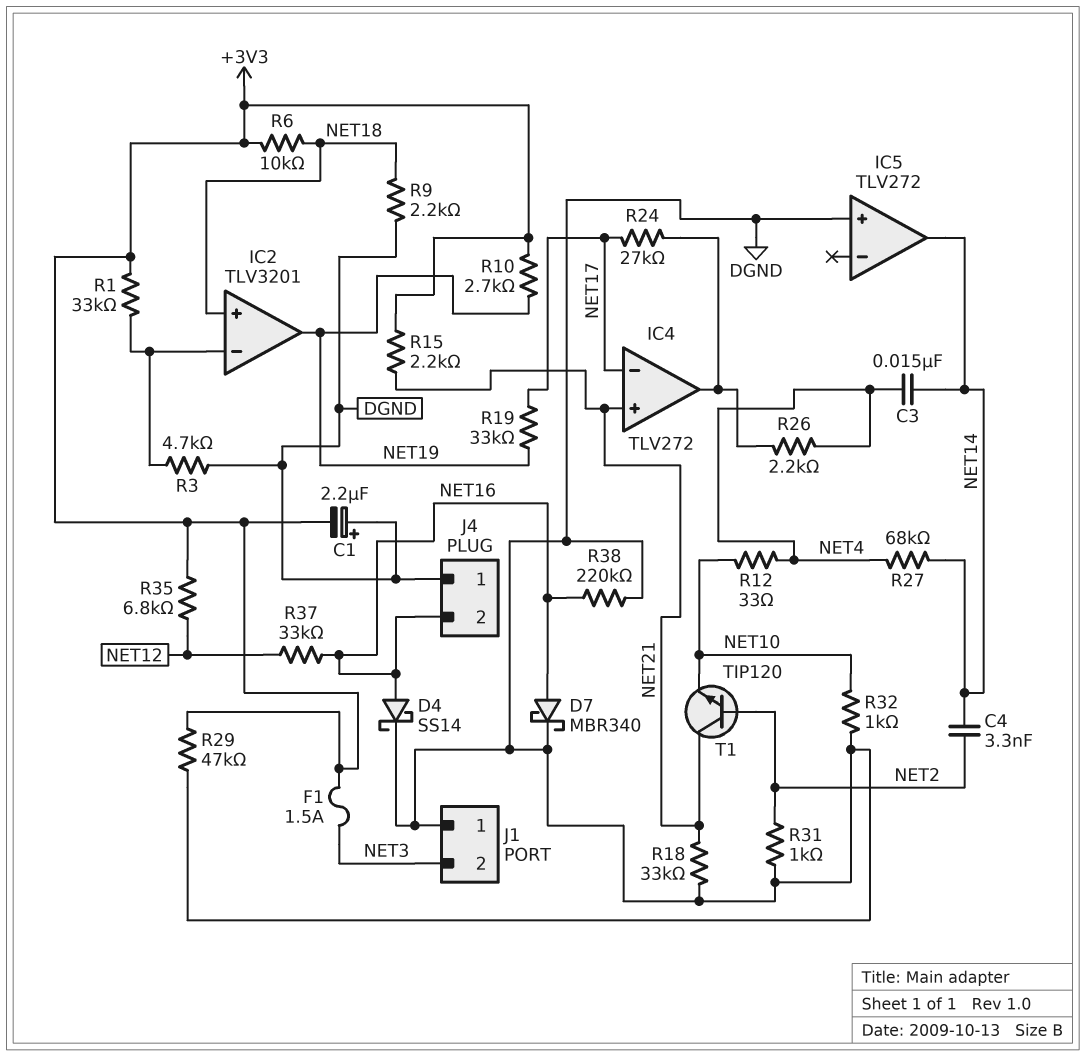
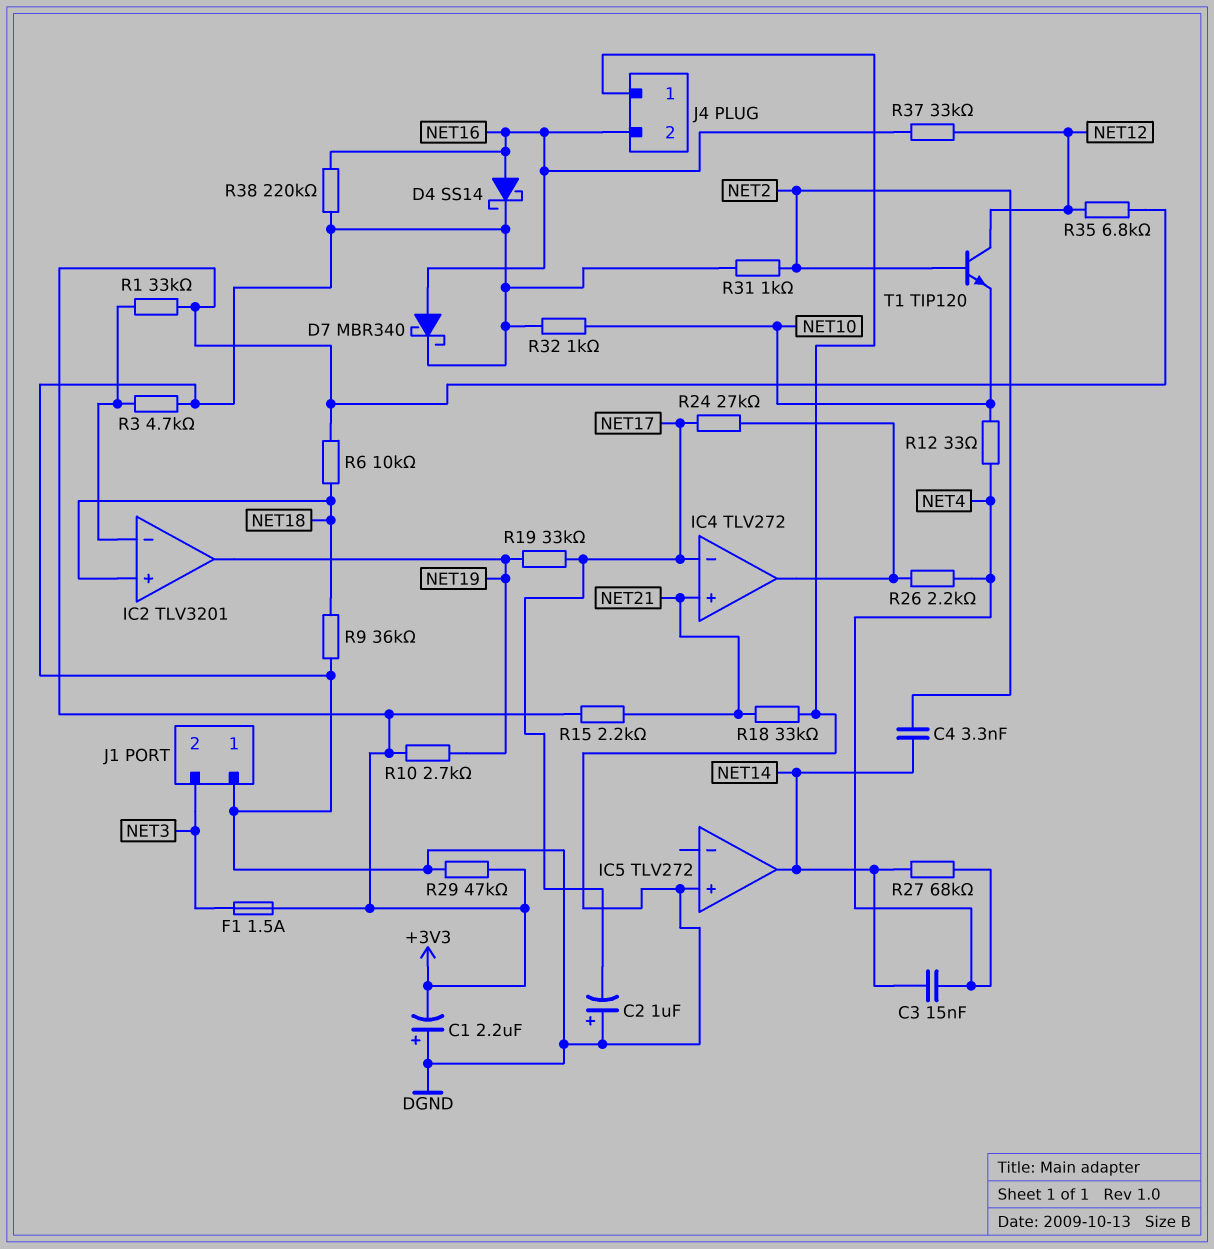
C2: none -> 1uF (plus DGND, minus NET17)
R9: 2.2k (DGND, NET18) -> 36k (DGND, NET18)
T1: NPN TIP120 (B NET2, C NET21, E NET10) -> NPN TIP120 (B NET2, C NET12, E NET10)

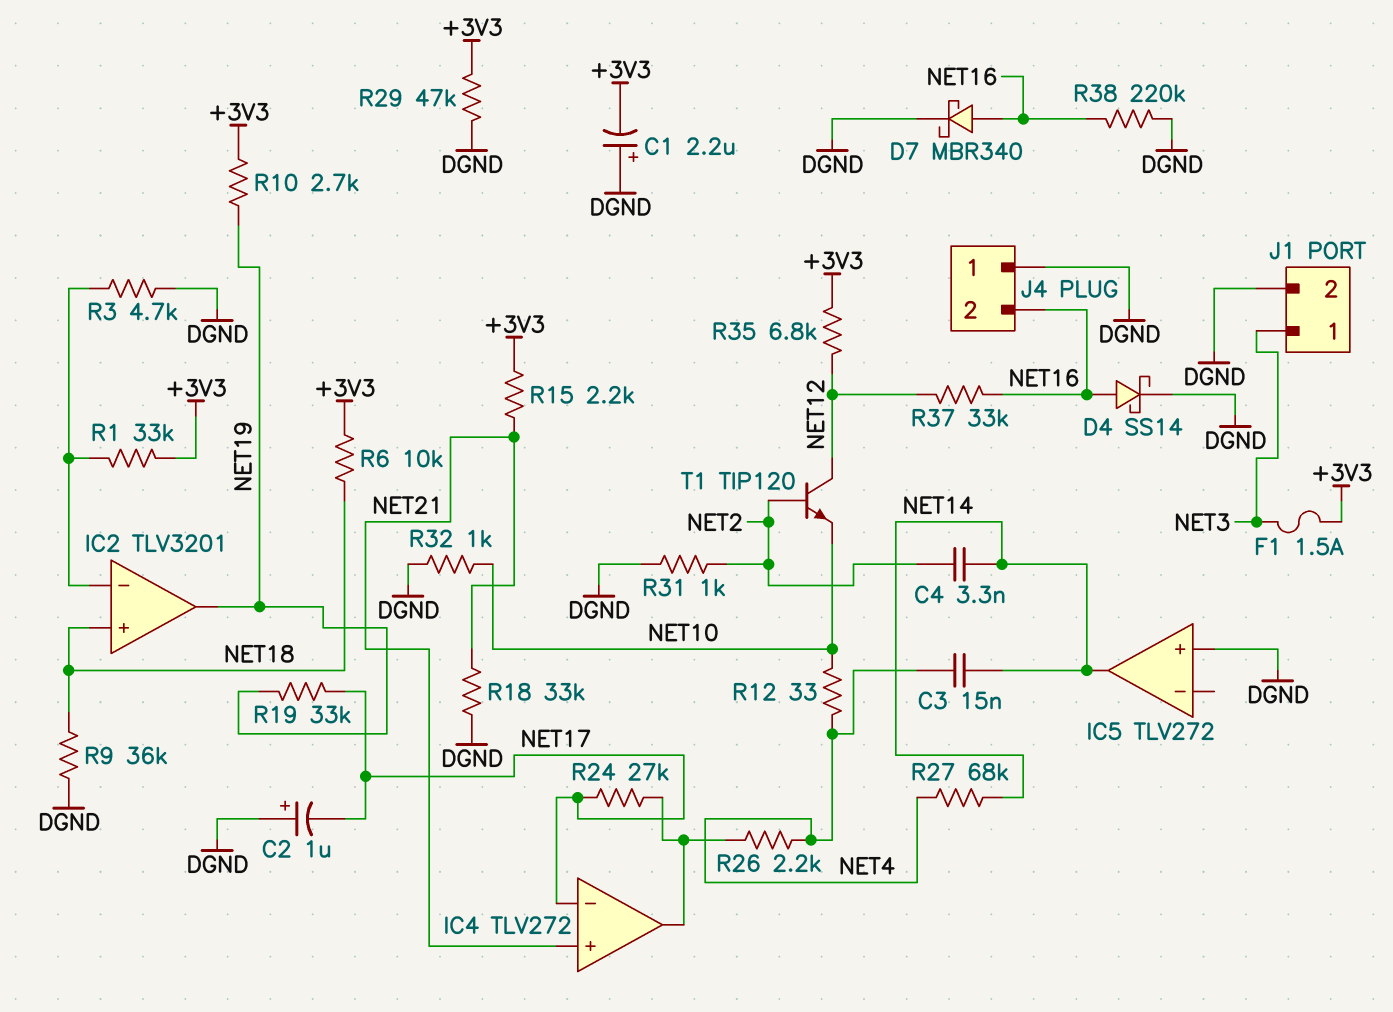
J1 pin 1: DGND -> NET3
J1 pin 2: NET3 -> DGND

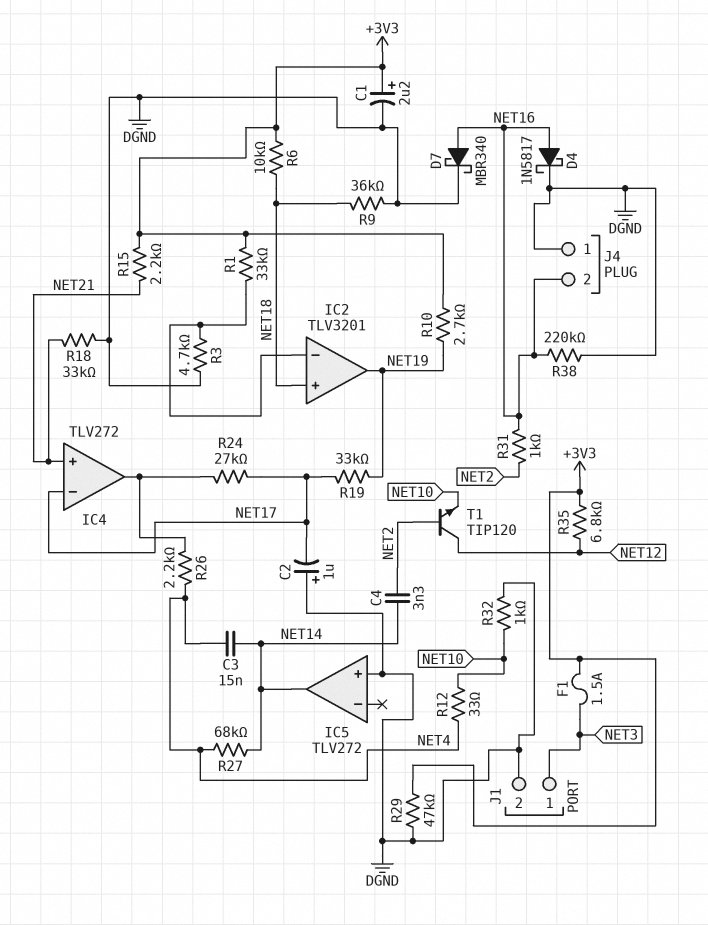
C1: 2.2uF (plus DGND, minus +3V3) -> 2.2uF (plus +3V3, minus DGND)
D4: schottky SS14 (A NET16, K DGND) -> schottky 1N5817 (A NET16, K DGND)
R31: 1k (DGND, NET2) -> 1k (NET2, NET16)
R37: 33k (NET12, NET16) -> none

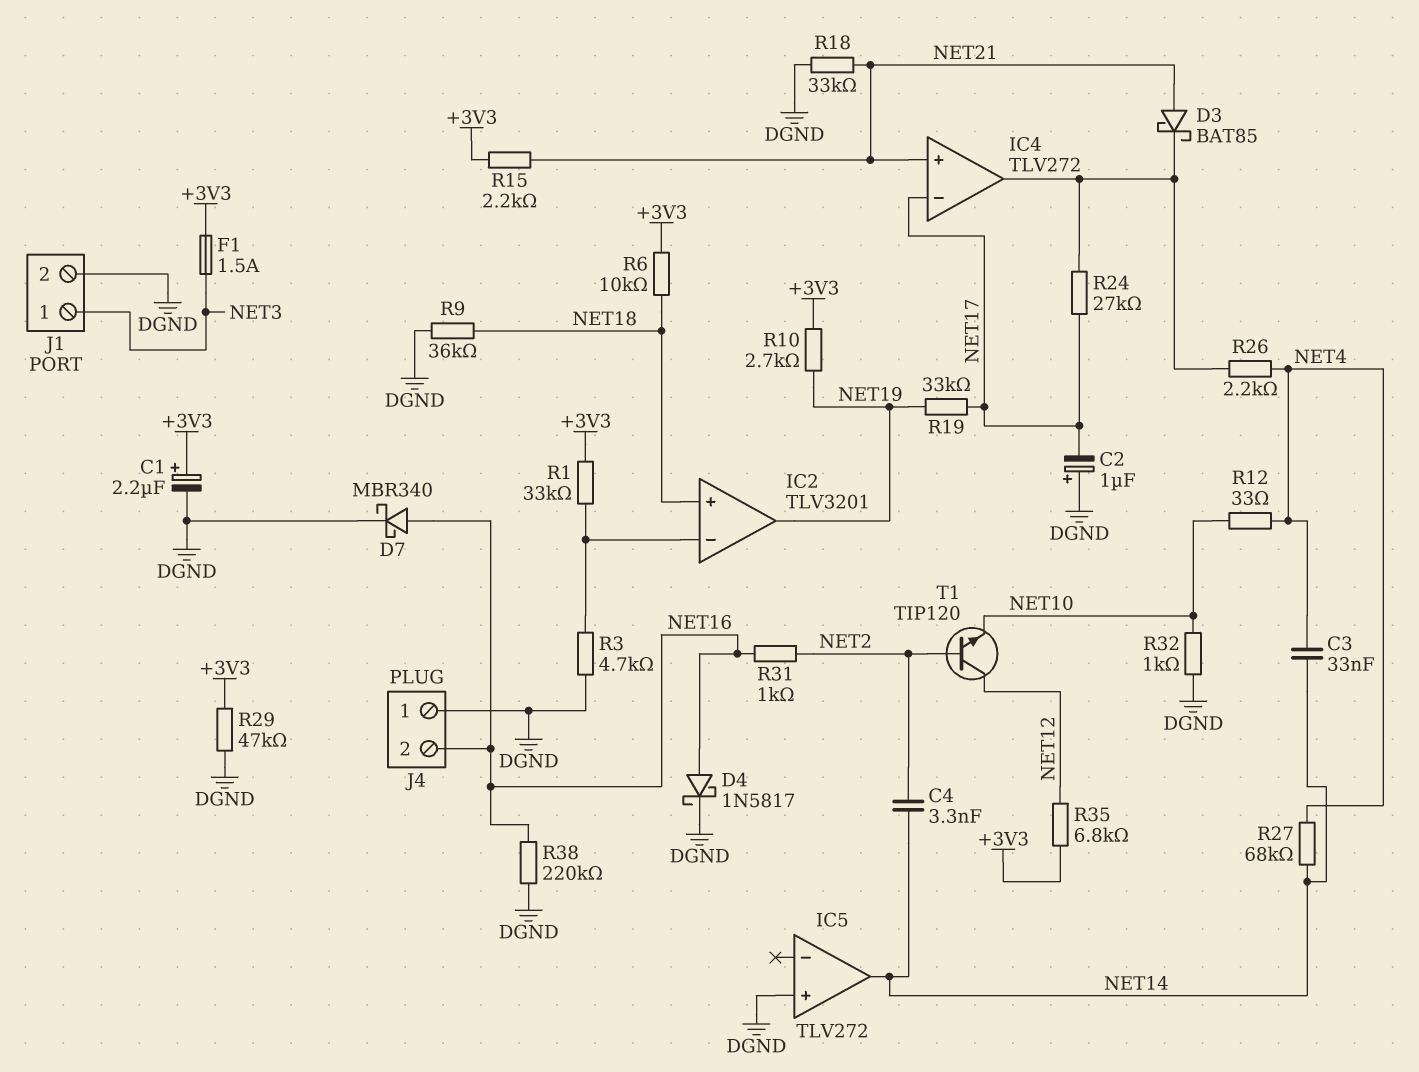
C3: 15nF (NET4, NET14) -> 33nF (NET4, NET14)
D3: none -> schottky BAT85 (A NET21, K IC4/out)

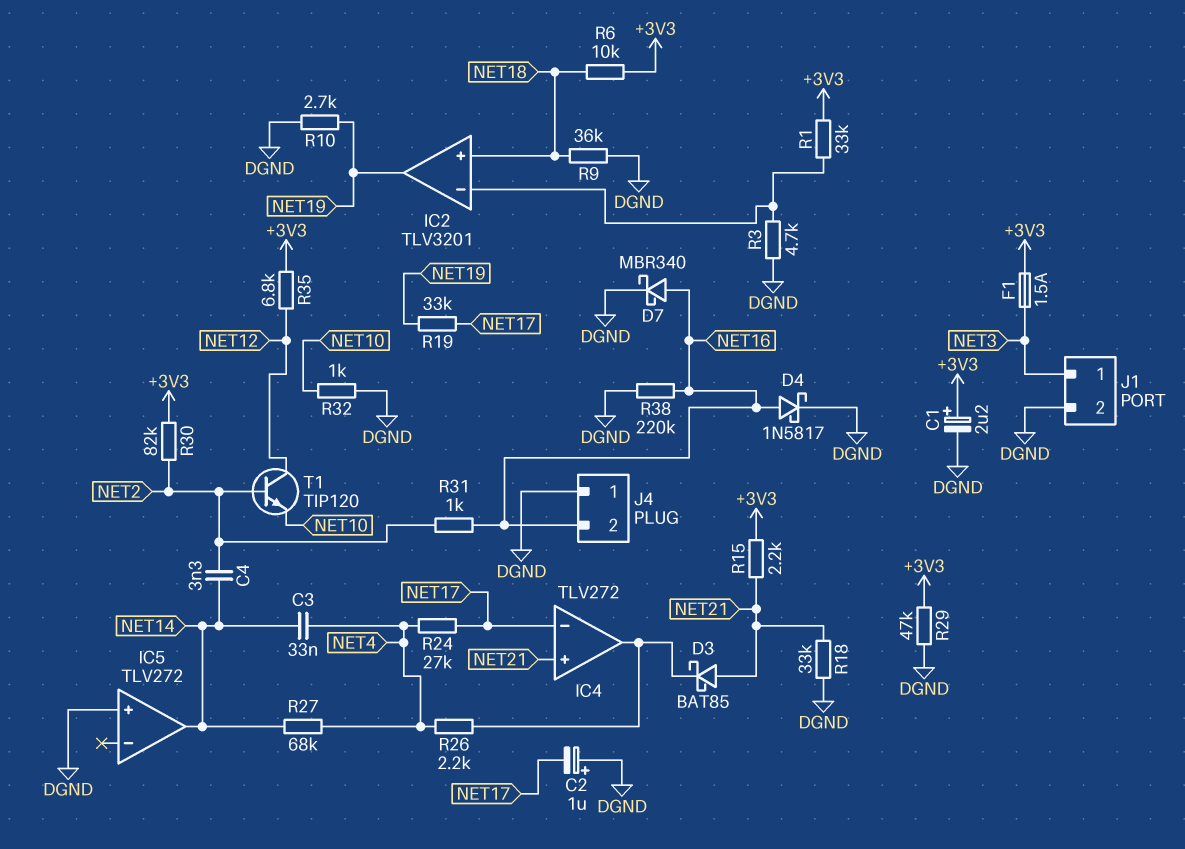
R10: 2.7k (+3V3, NET19) -> 2.7k (DGND, NET19)
R12: 33 (NET4, NET10) -> none
R24: 27k (IC4/out, NET17) -> 27k (NET4, NET17)
R30: none -> 82k (+3V3, NET2)

